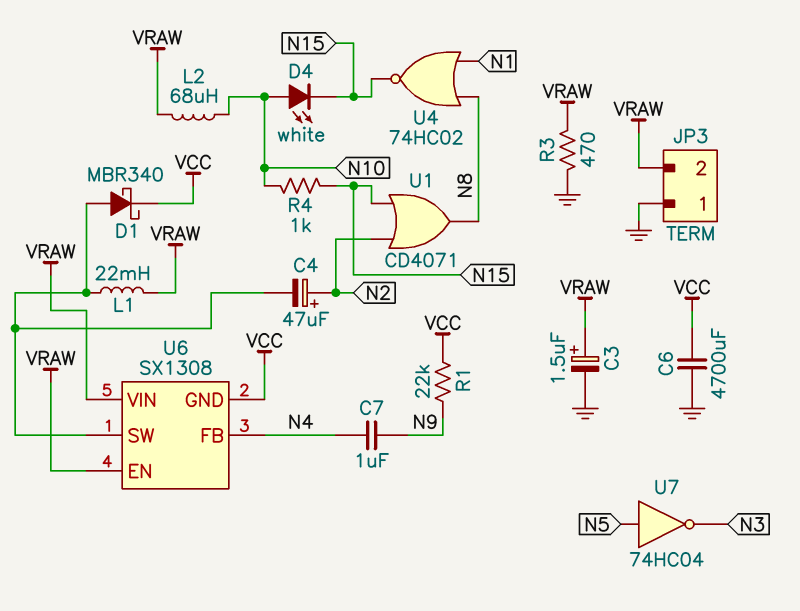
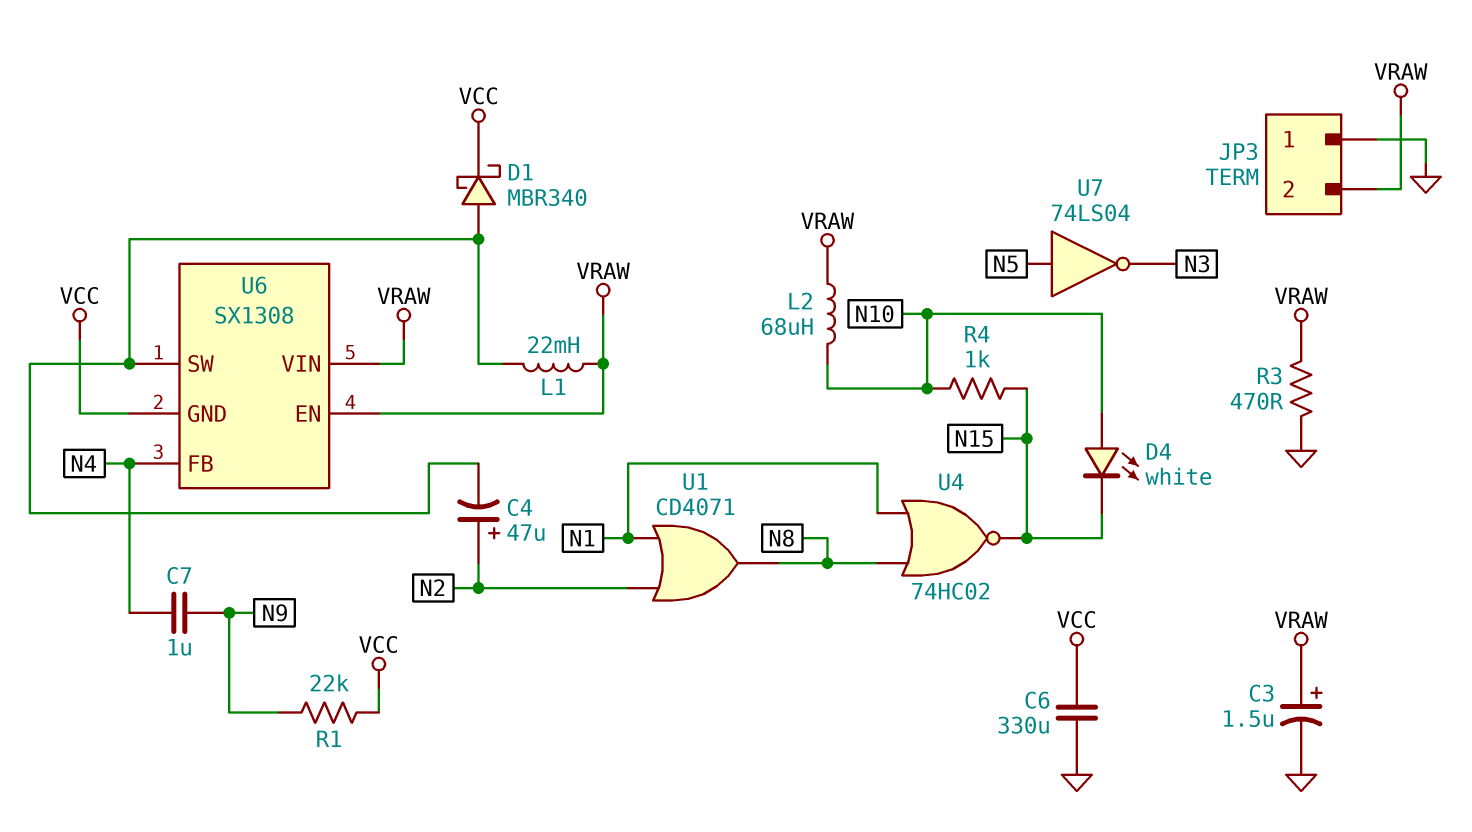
C6: 4700uF (GND, VCC) -> 330uF (GND, VCC)
U1: OR CD4071 (in N2, in N15, out N8) -> OR CD4071 (in N1, in N2, out N8)
U7: NOT 74HC04 (in N5, out N3) -> NOT 74LS04 (in N5, out N3)

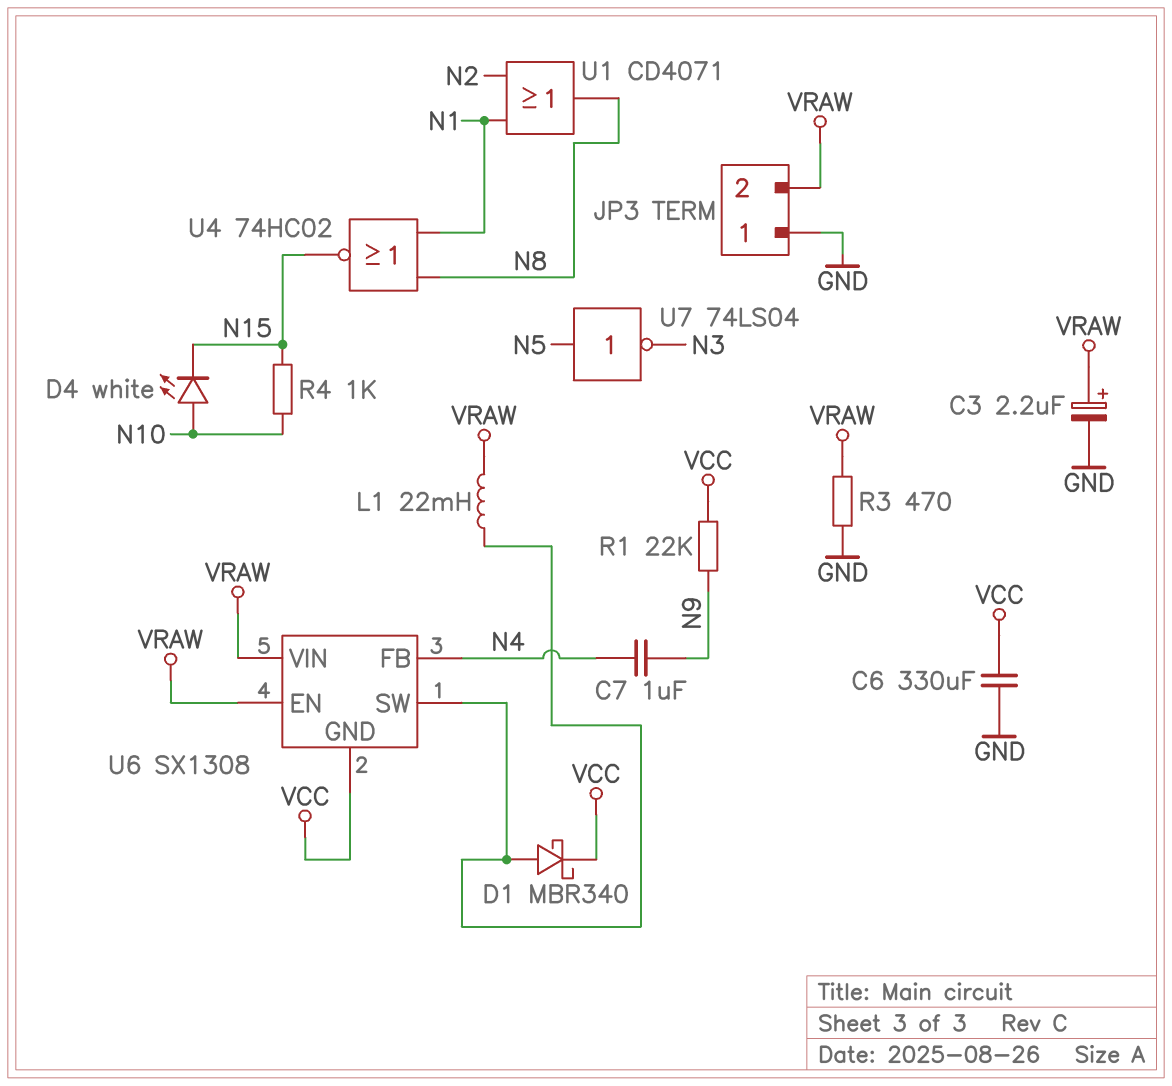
C3: 1.5uF (plus VRAW, minus GND) -> 2.2uF (plus VRAW, minus GND)
C4: 47uF (plus N2, minus U6/SW) -> none
L2: 68uH (N10, VRAW) -> none

